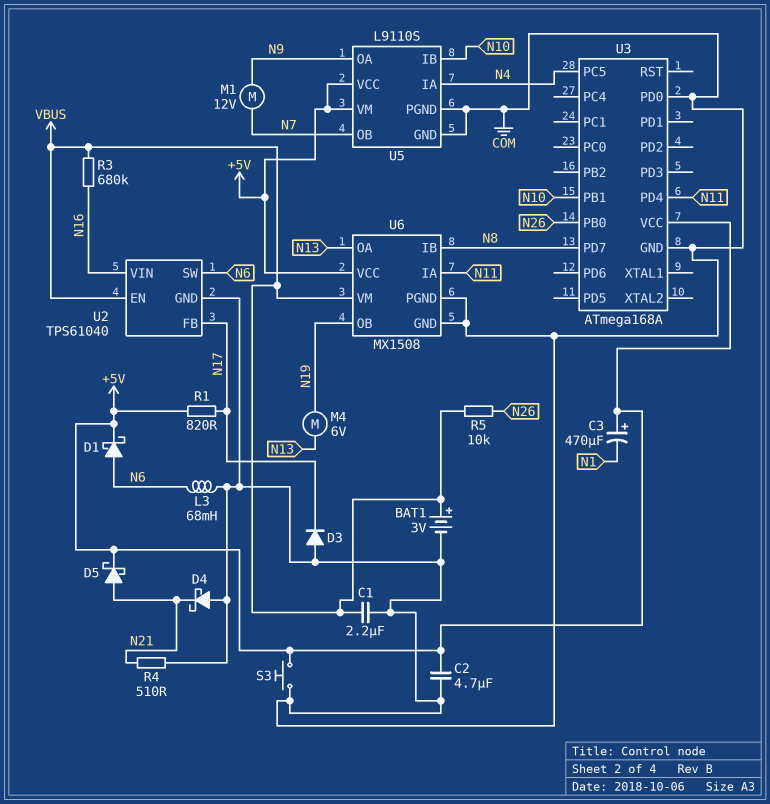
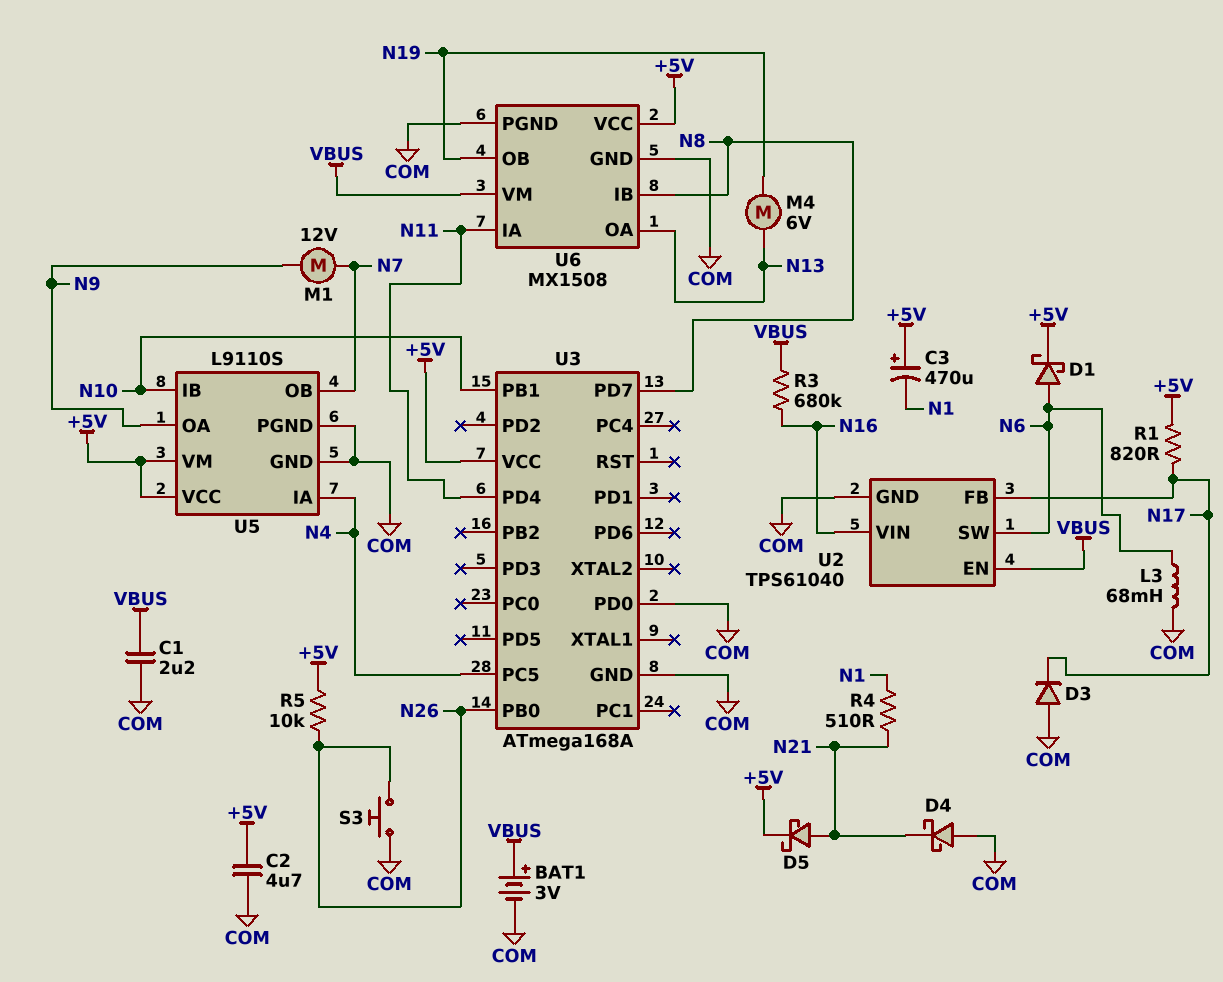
R4: 510 (COM, N21) -> 510 (N1, N21)
R5: 10k (N26, VBUS) -> 10k (+5V, N26)
S3: button (+5V, COM) -> button (COM, N26)

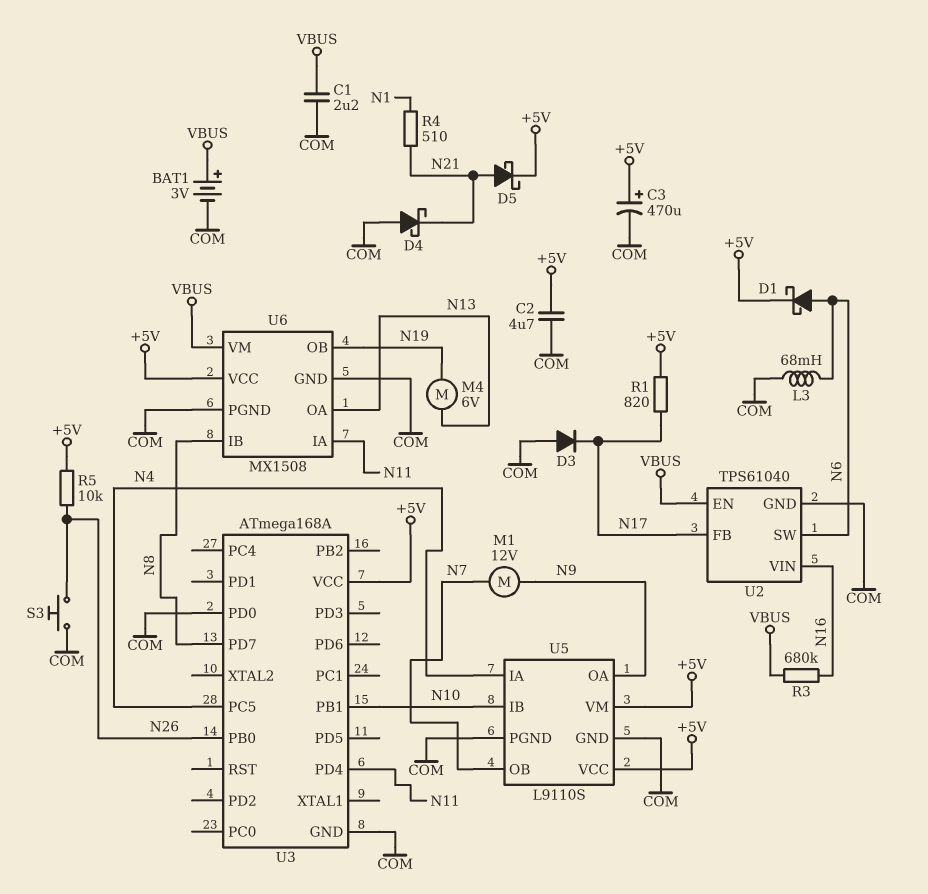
C3: 470uF (plus +5V, minus N1) -> 470uF (plus +5V, minus COM)

